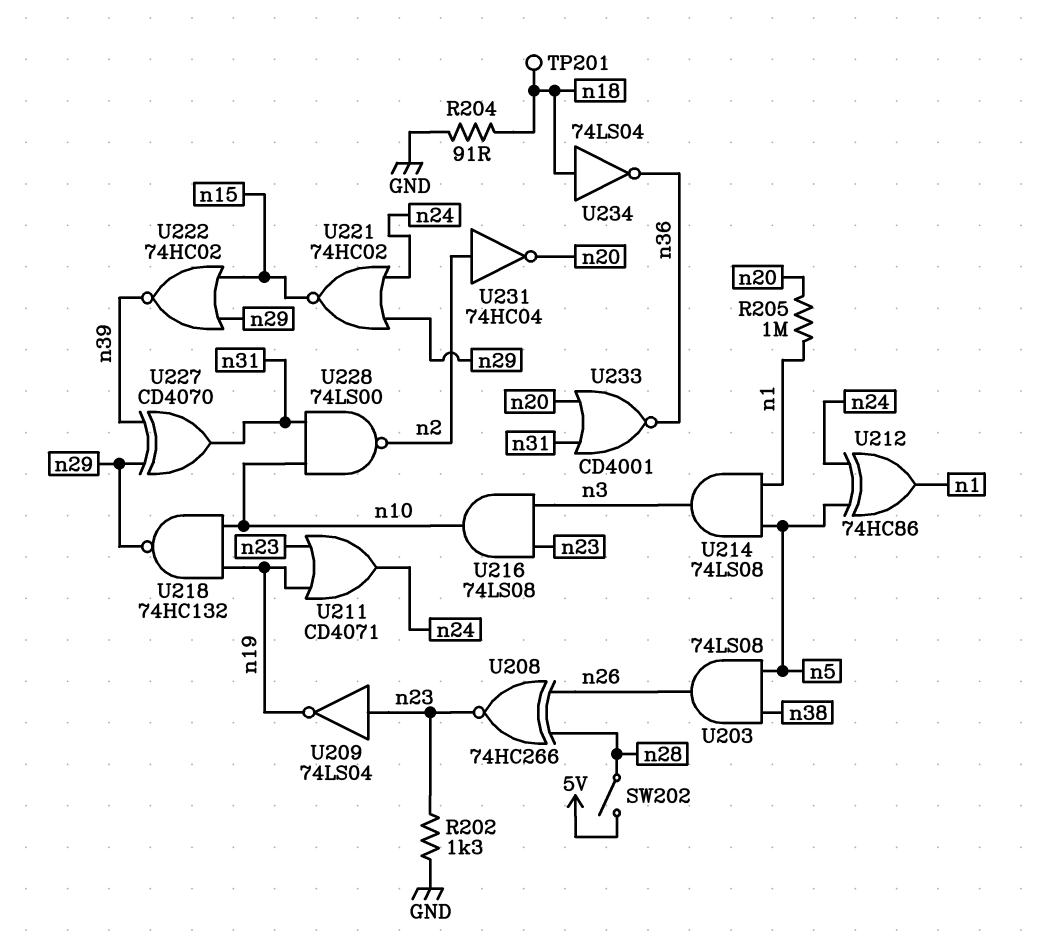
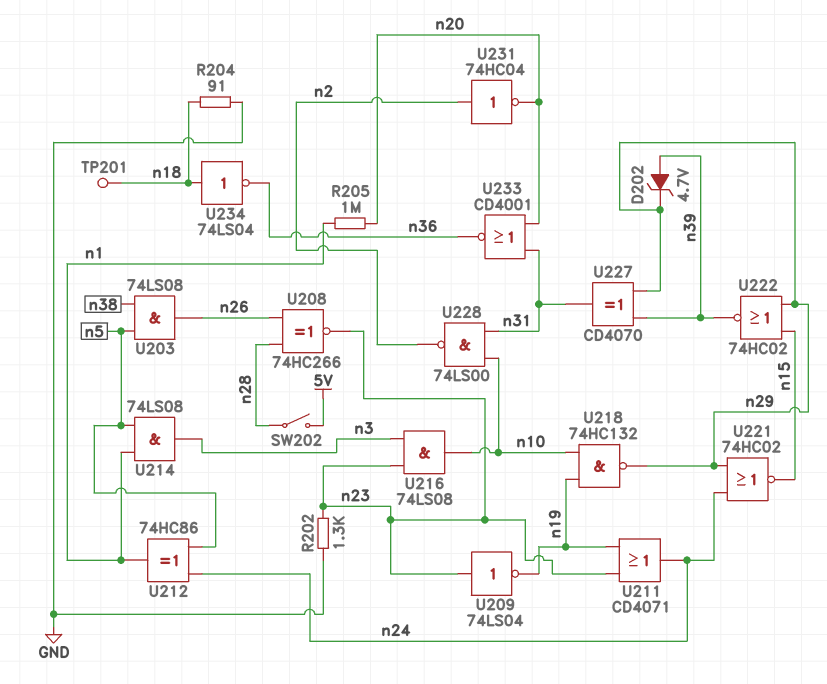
D202: none -> zener 4.7V (A n39, K n29)

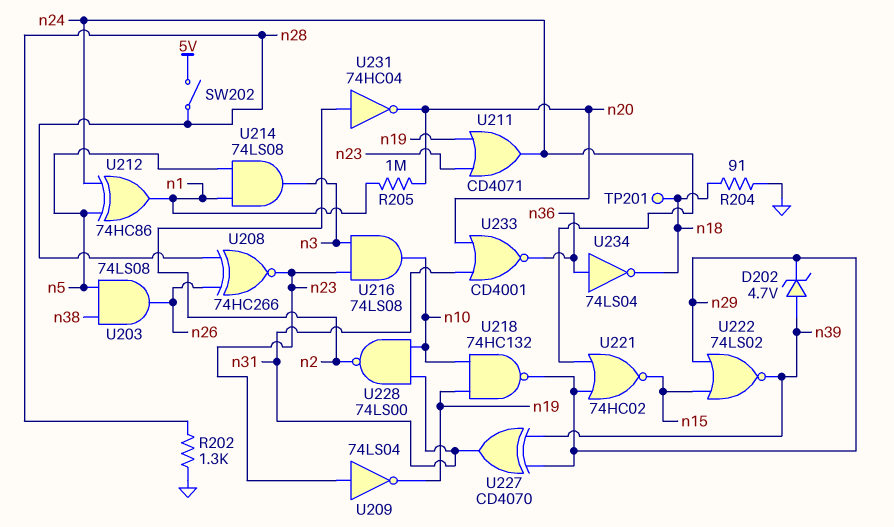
R202: 1.3k (GND, n23) -> 1.3k (GND, n28)
U222: NOR 74HC02 (in n15, in n29, out n39) -> NOR 74LS02 (in n15, in n29, out n39)
U234: NOT 74LS04 (in n18, out n36) -> NOT 74LS04 (in n36, out n18)

